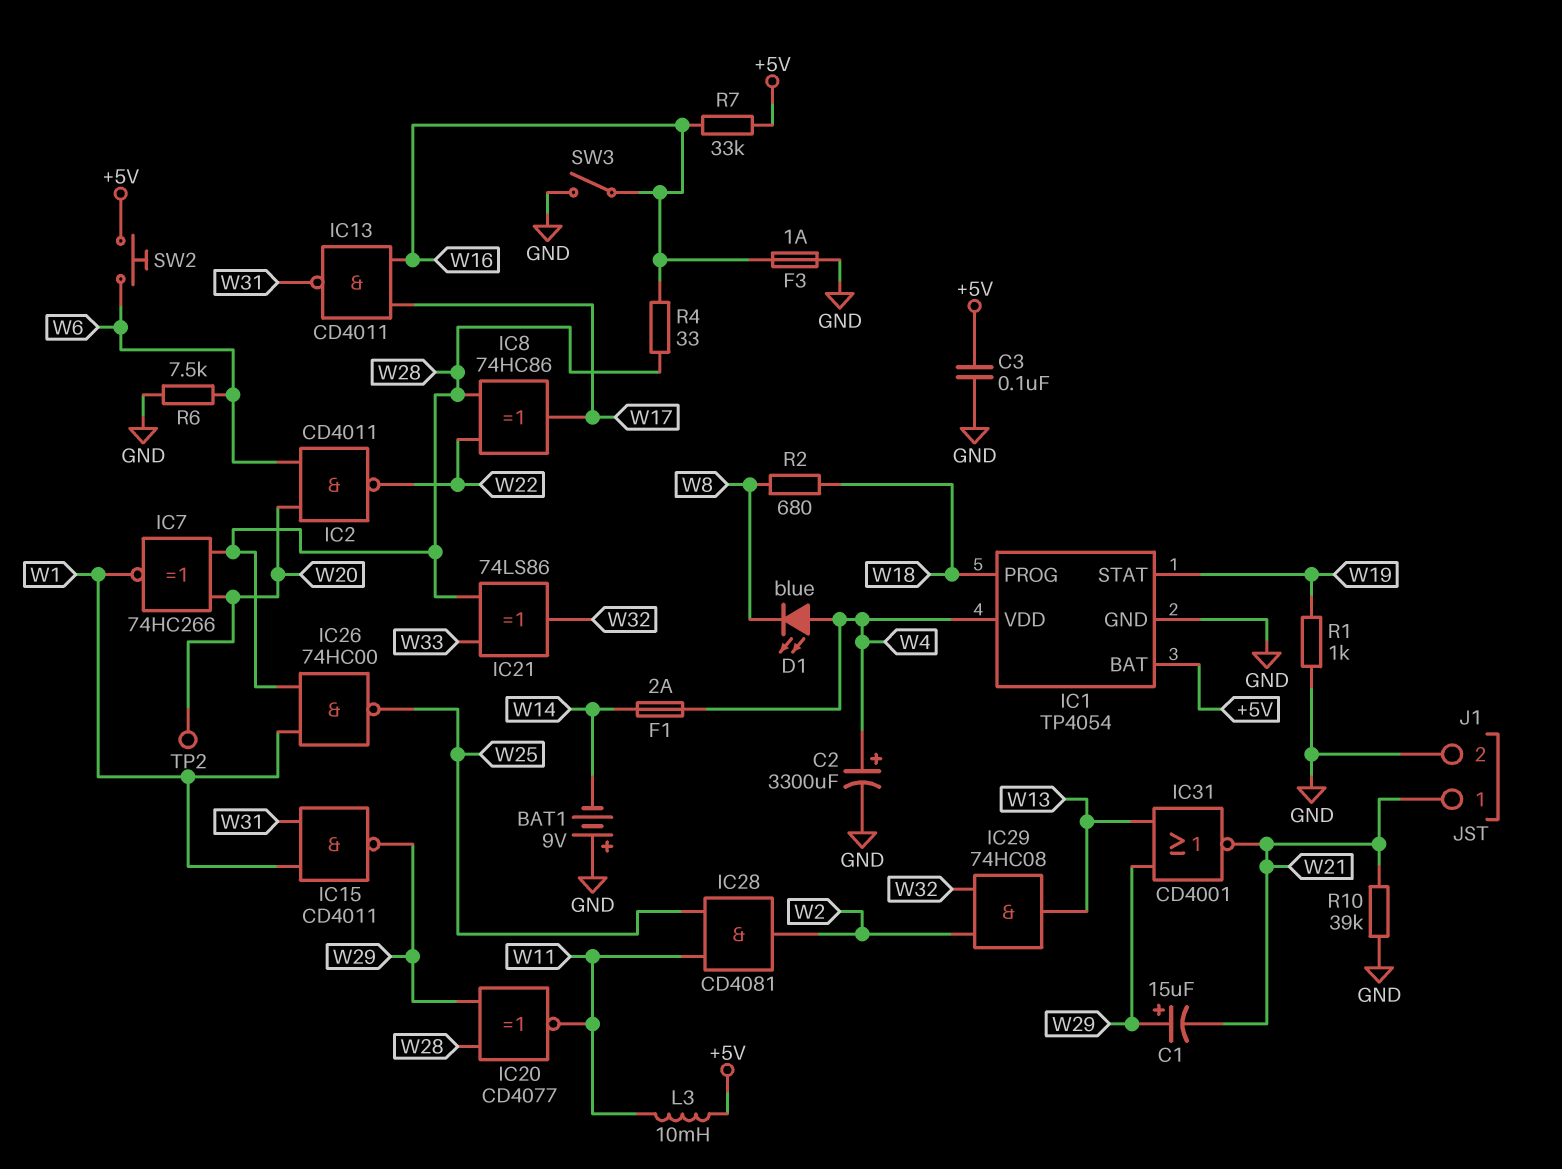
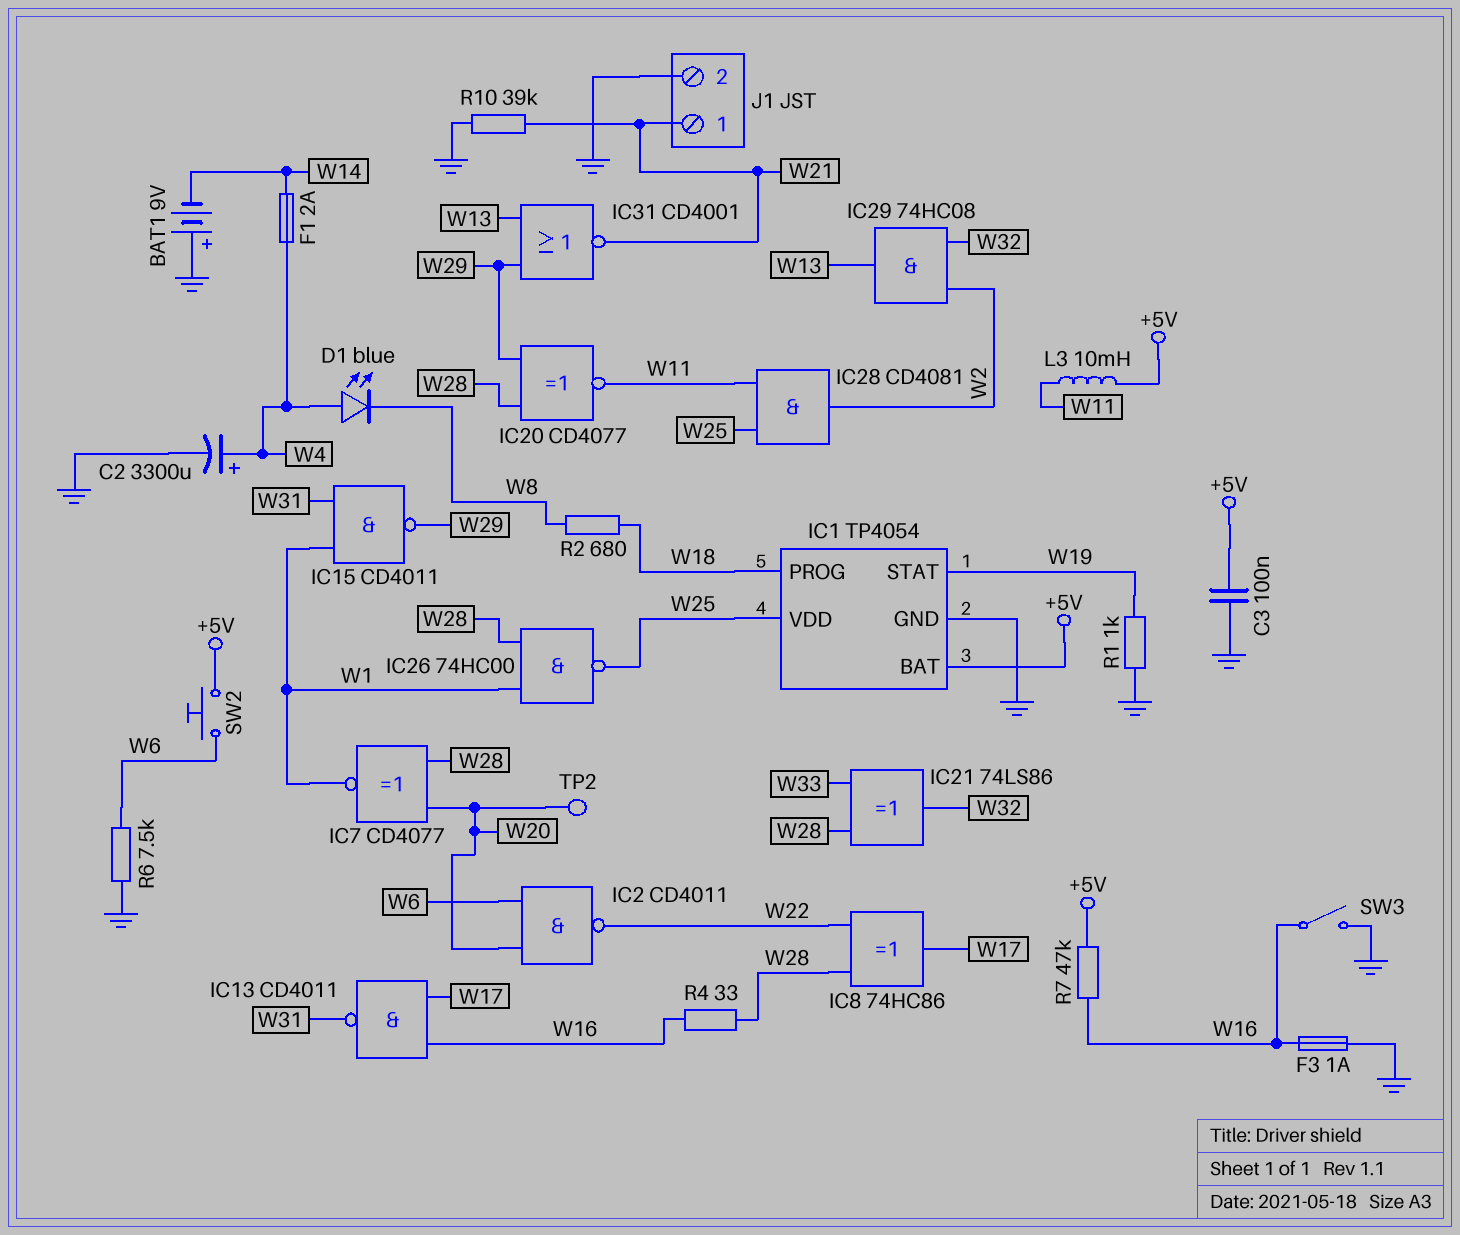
C1: 15uF (plus W29, minus W21) -> none
IC1 pin VDD: W4 -> W25
IC7: XNOR 74HC266 (in W20, in W28, out W1) -> XNOR CD4077 (in W20, in W28, out W1)
R7: 33k (+5V, W16) -> 47k (+5V, W16)

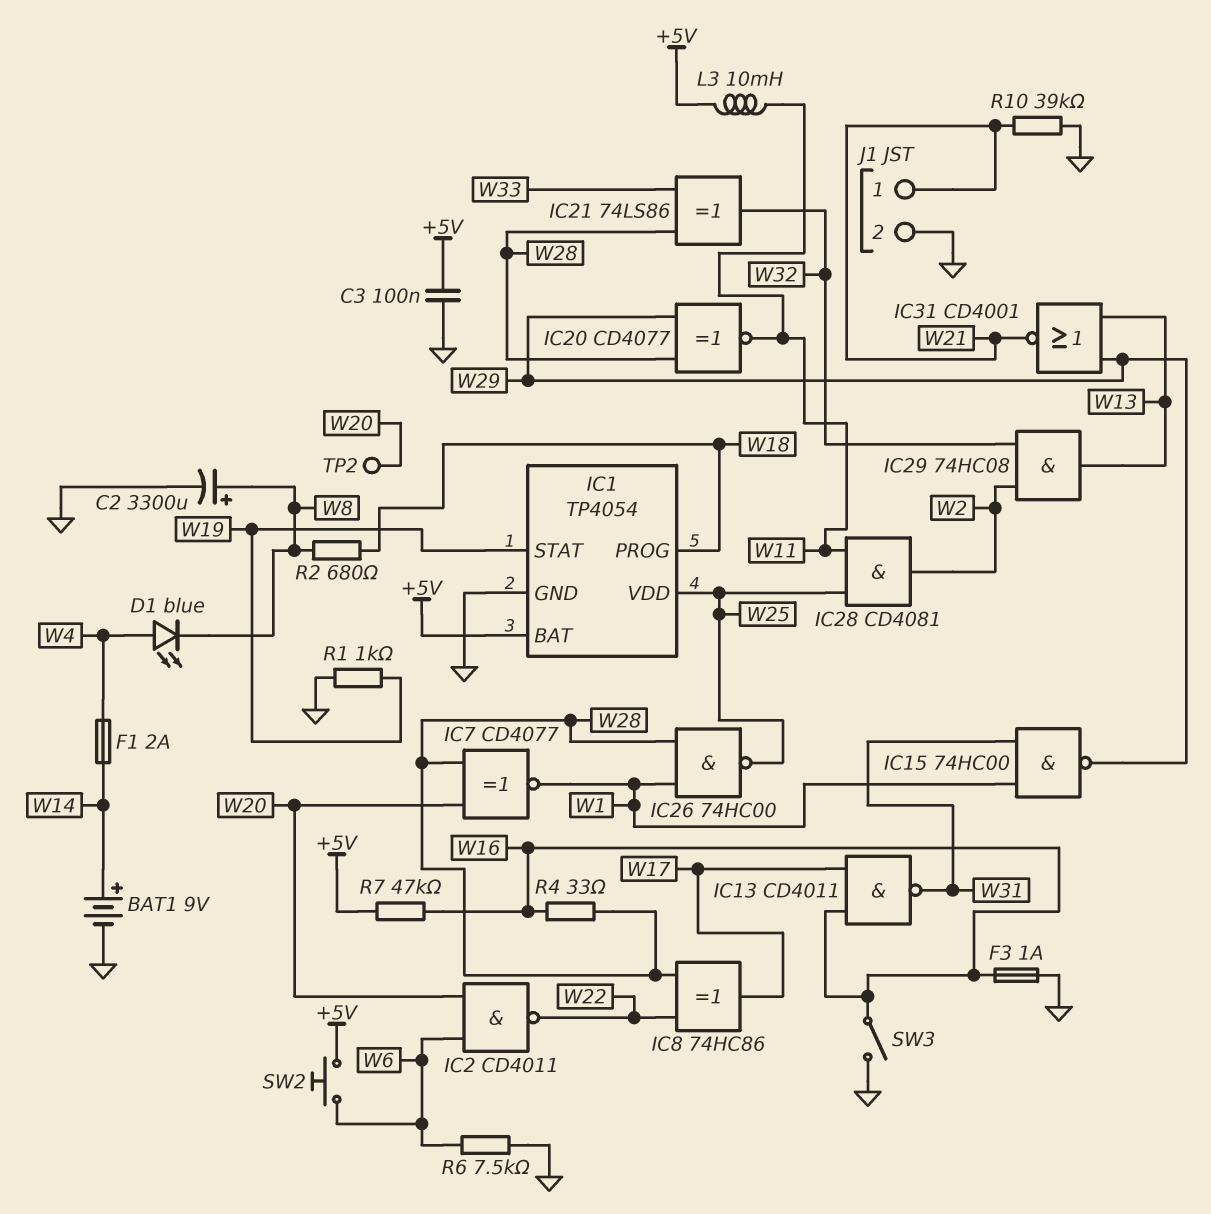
BAT1: 9V (plus GND, minus W14) -> 9V (plus W14, minus GND)
C2: 3300uF (plus W4, minus GND) -> 3300uF (plus W8, minus GND)
IC15: NAND CD4011 (in W1, in W31, out W29) -> NAND 74HC00 (in W1, in W31, out W29)

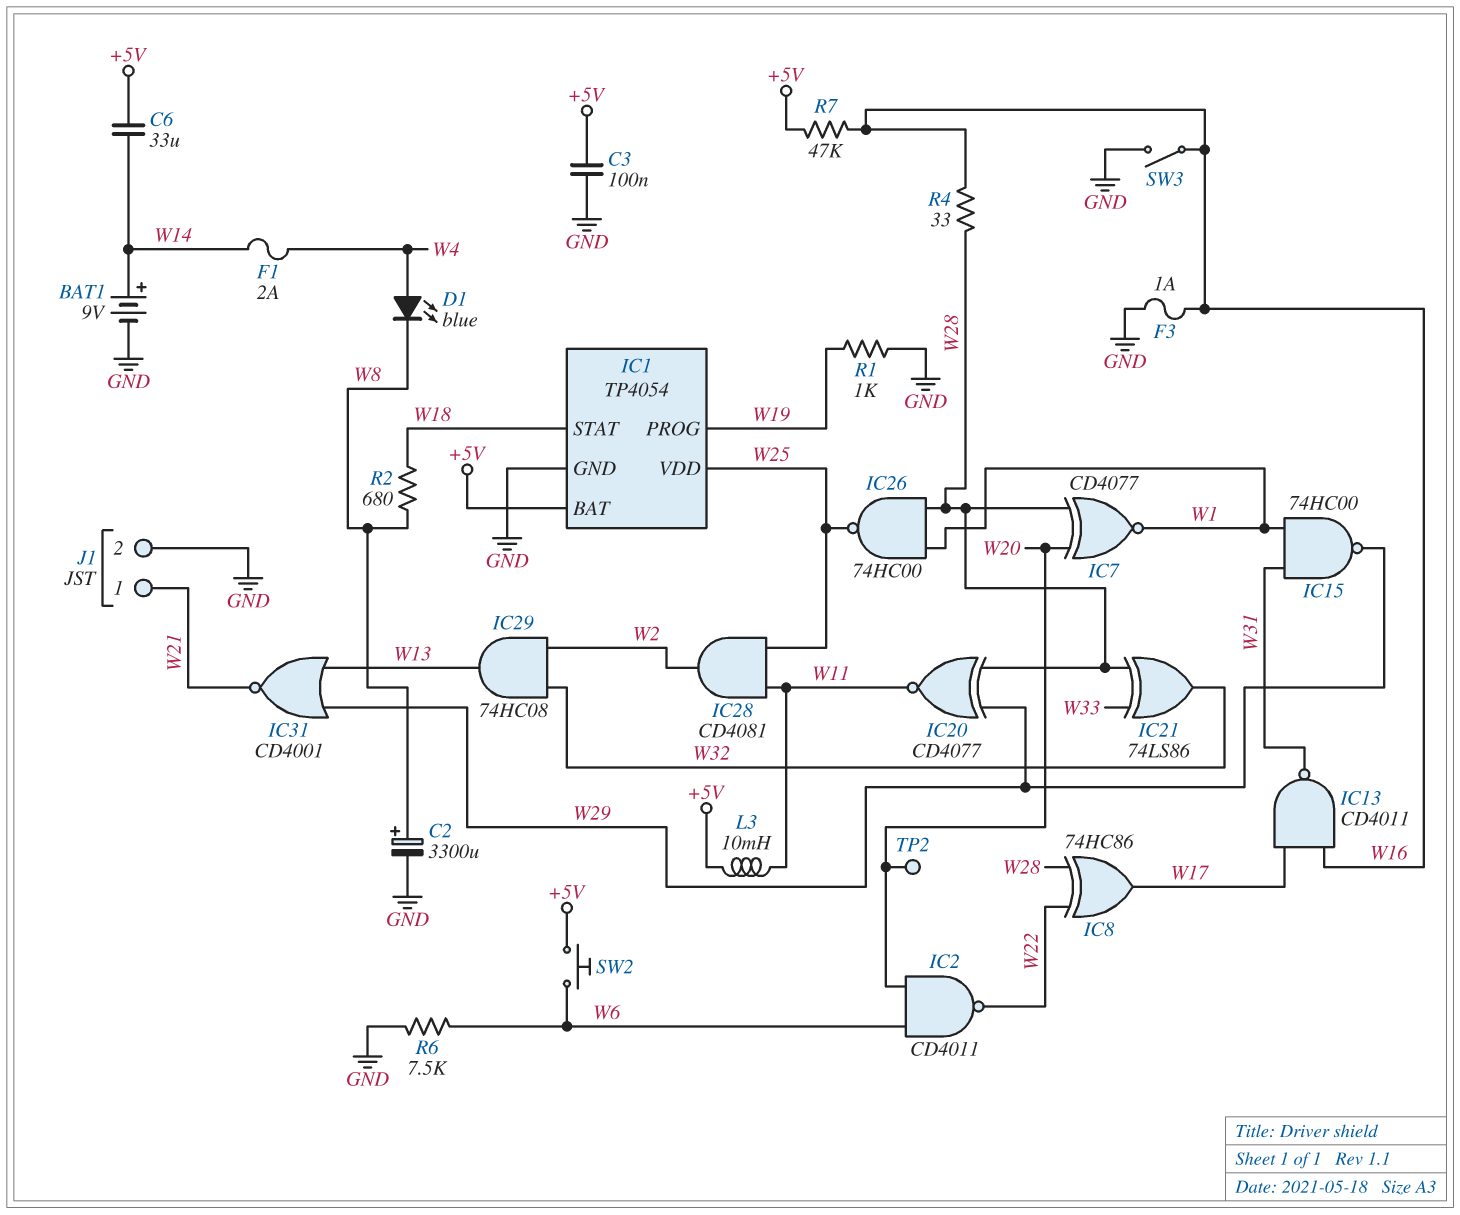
C6: none -> 33uF (+5V, W14)
IC1 pin PROG: W18 -> W19
IC1 pin STAT: W19 -> W18
R10: 39k (GND, W21) -> none

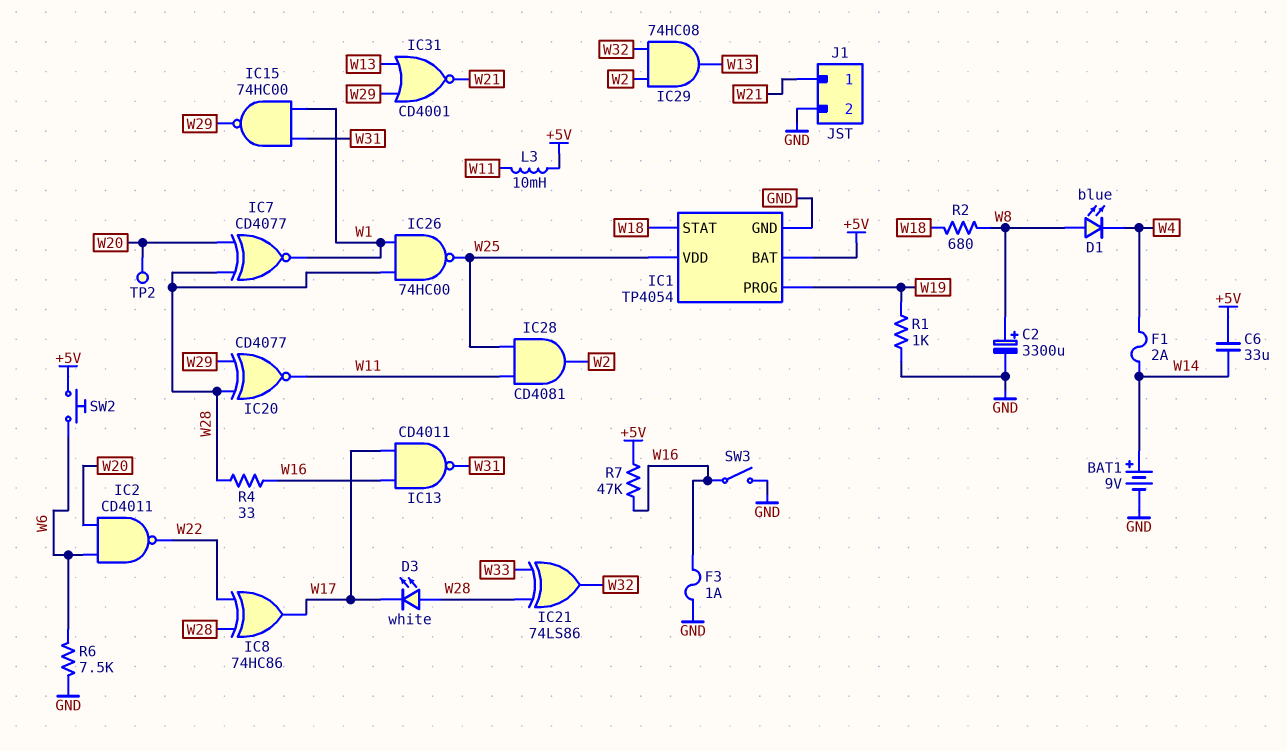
C3: 100nF (+5V, GND) -> none
D1: LED blue (A W4, K W8) -> LED blue (A W8, K W4)
D3: none -> LED white (A W28, K W17)

